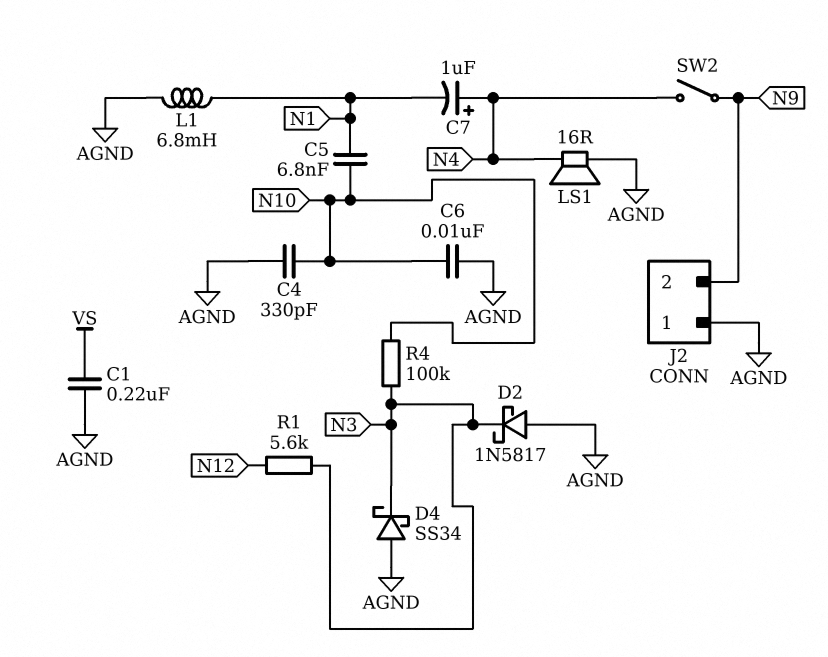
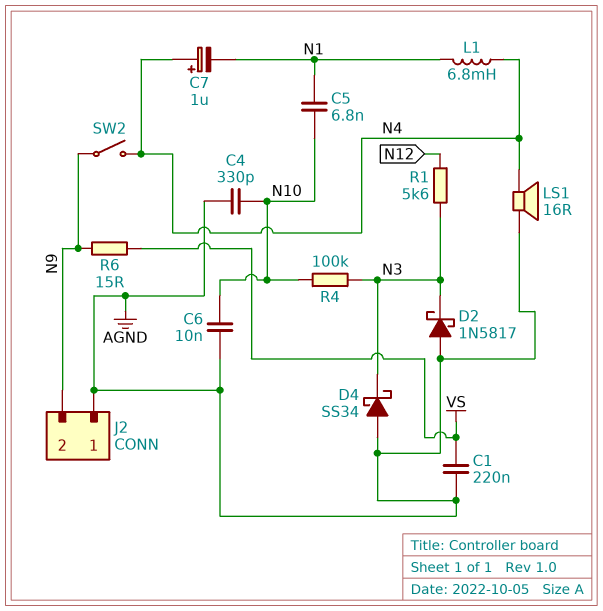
L1: 6.8mH (AGND, N1) -> 6.8mH (N1, N4)
R6: none -> 15 (N9, VS)

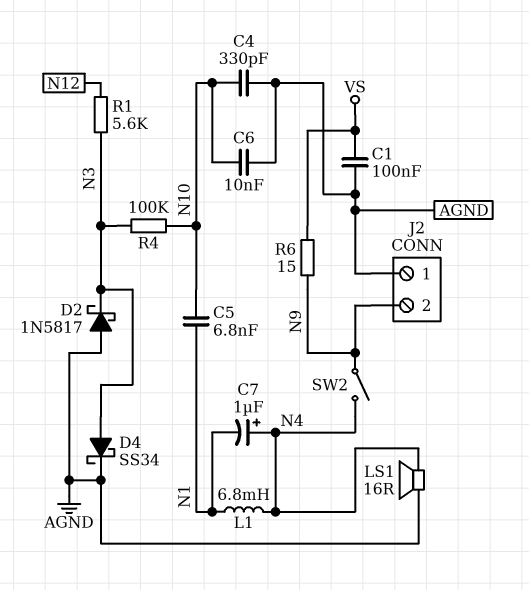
C1: 220nF (AGND, VS) -> 100nF (AGND, VS)
D4: schottky SS34 (A AGND, K N3) -> schottky SS34 (A N3, K AGND)

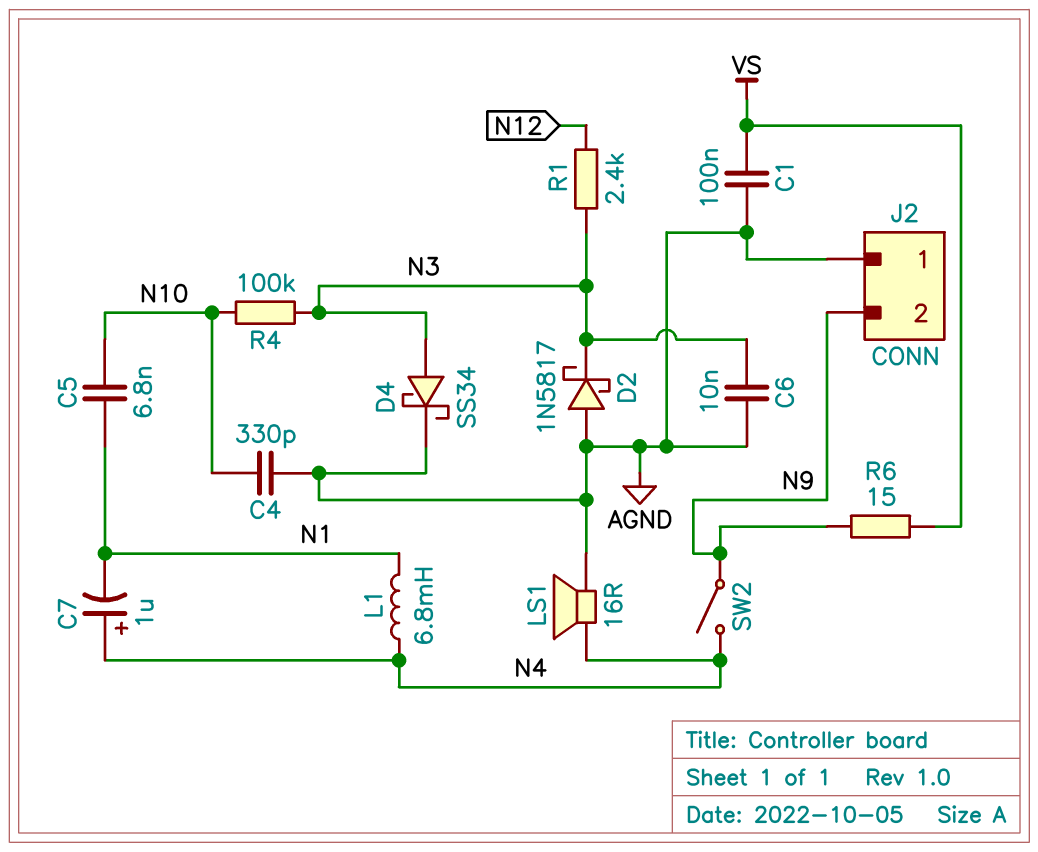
C6: 10nF (AGND, N10) -> 10nF (AGND, N3)
R1: 5.6k (N3, N12) -> 2.4k (N3, N12)

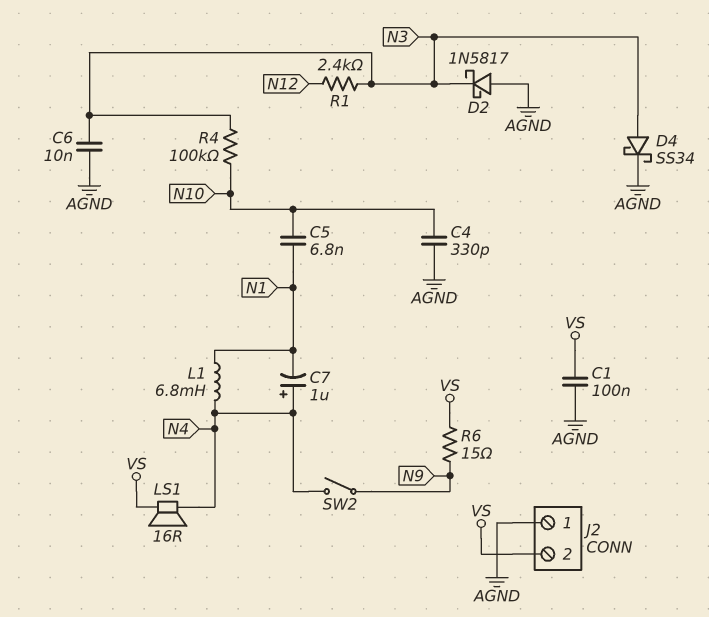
J2 pin 2: N9 -> VS
LS1: speaker 16R (AGND, N4) -> speaker 16R (N4, VS)

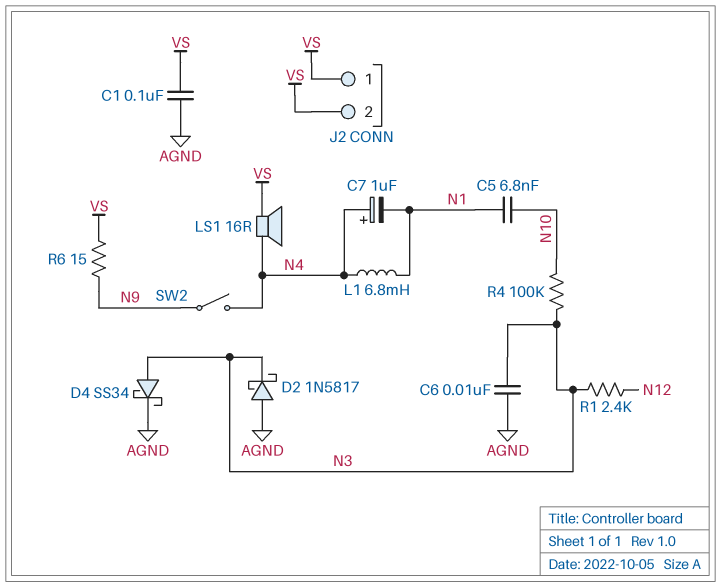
C4: 330pF (AGND, N10) -> none
J2 pin 1: AGND -> VS

